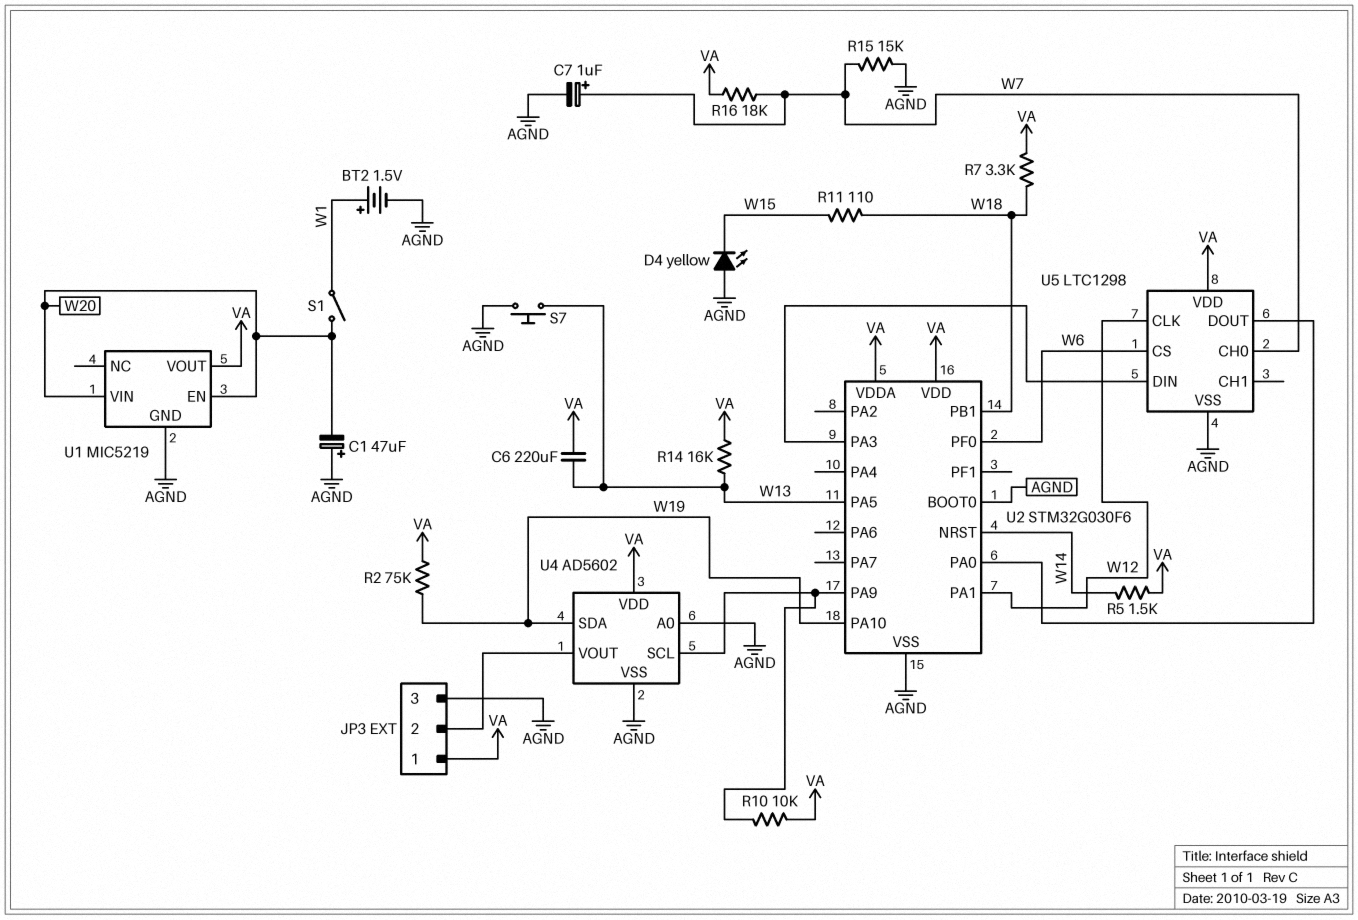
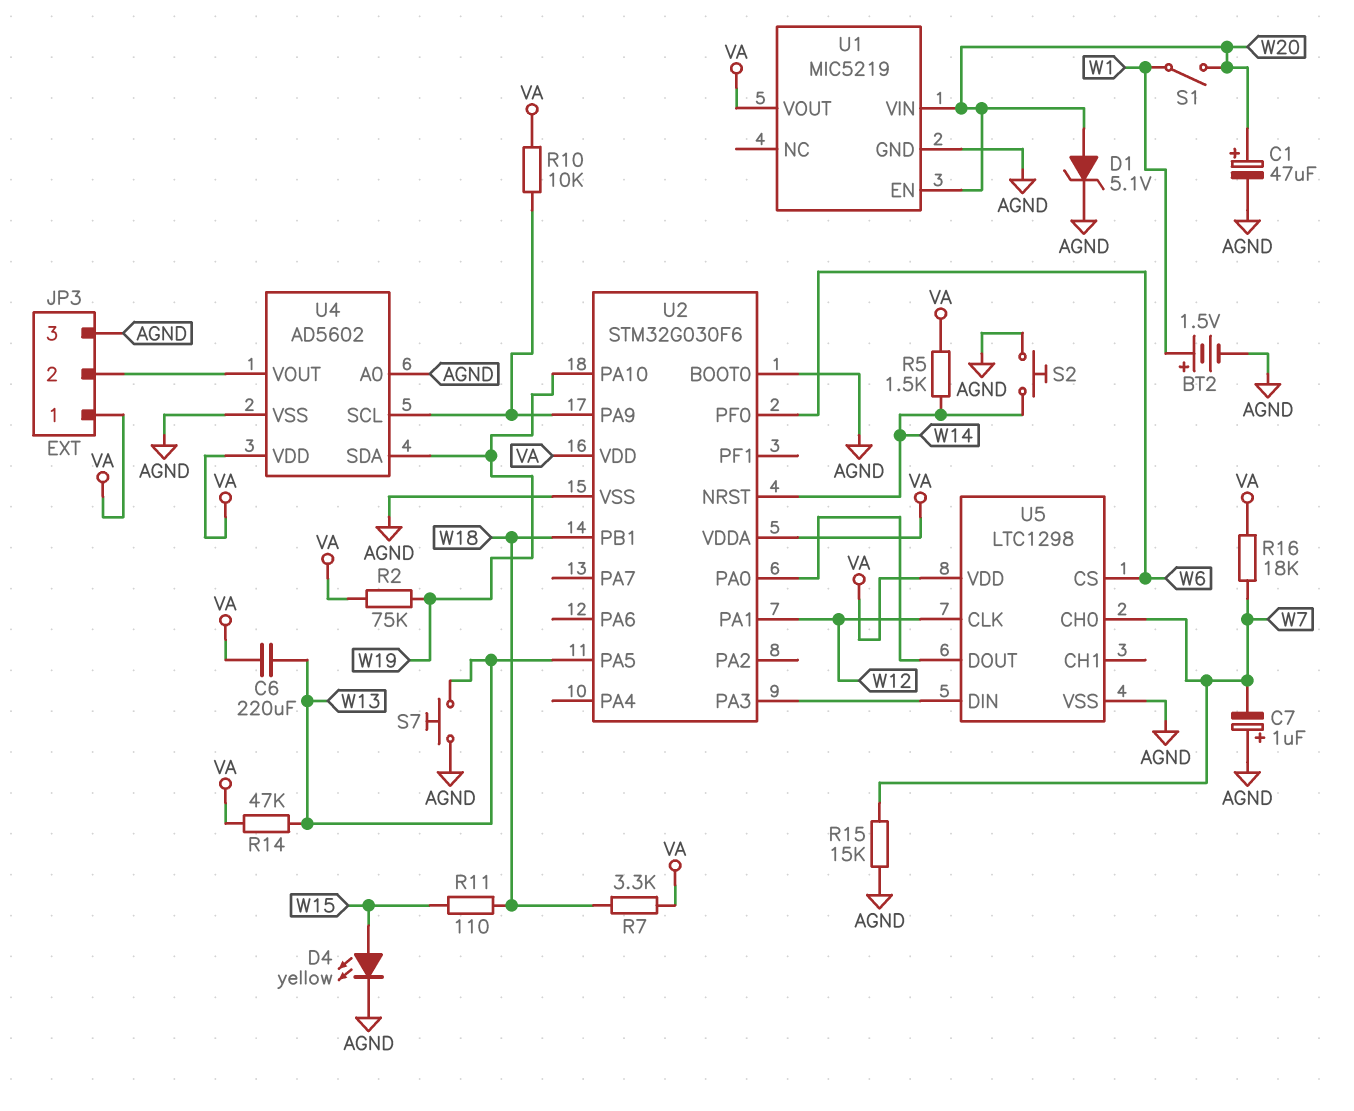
C1: 47uF (plus AGND, minus W20) -> 47uF (plus W20, minus AGND)
C7: 1uF (plus W7, minus AGND) -> 1uF (plus AGND, minus W7)
D1: none -> zener 5.1V (A W20, K AGND)
D4: LED yellow (A AGND, K W15) -> LED yellow (A W15, K AGND)
R14: 16k (VA, W13) -> 47k (VA, W13)
S2: none -> button (AGND, W14)

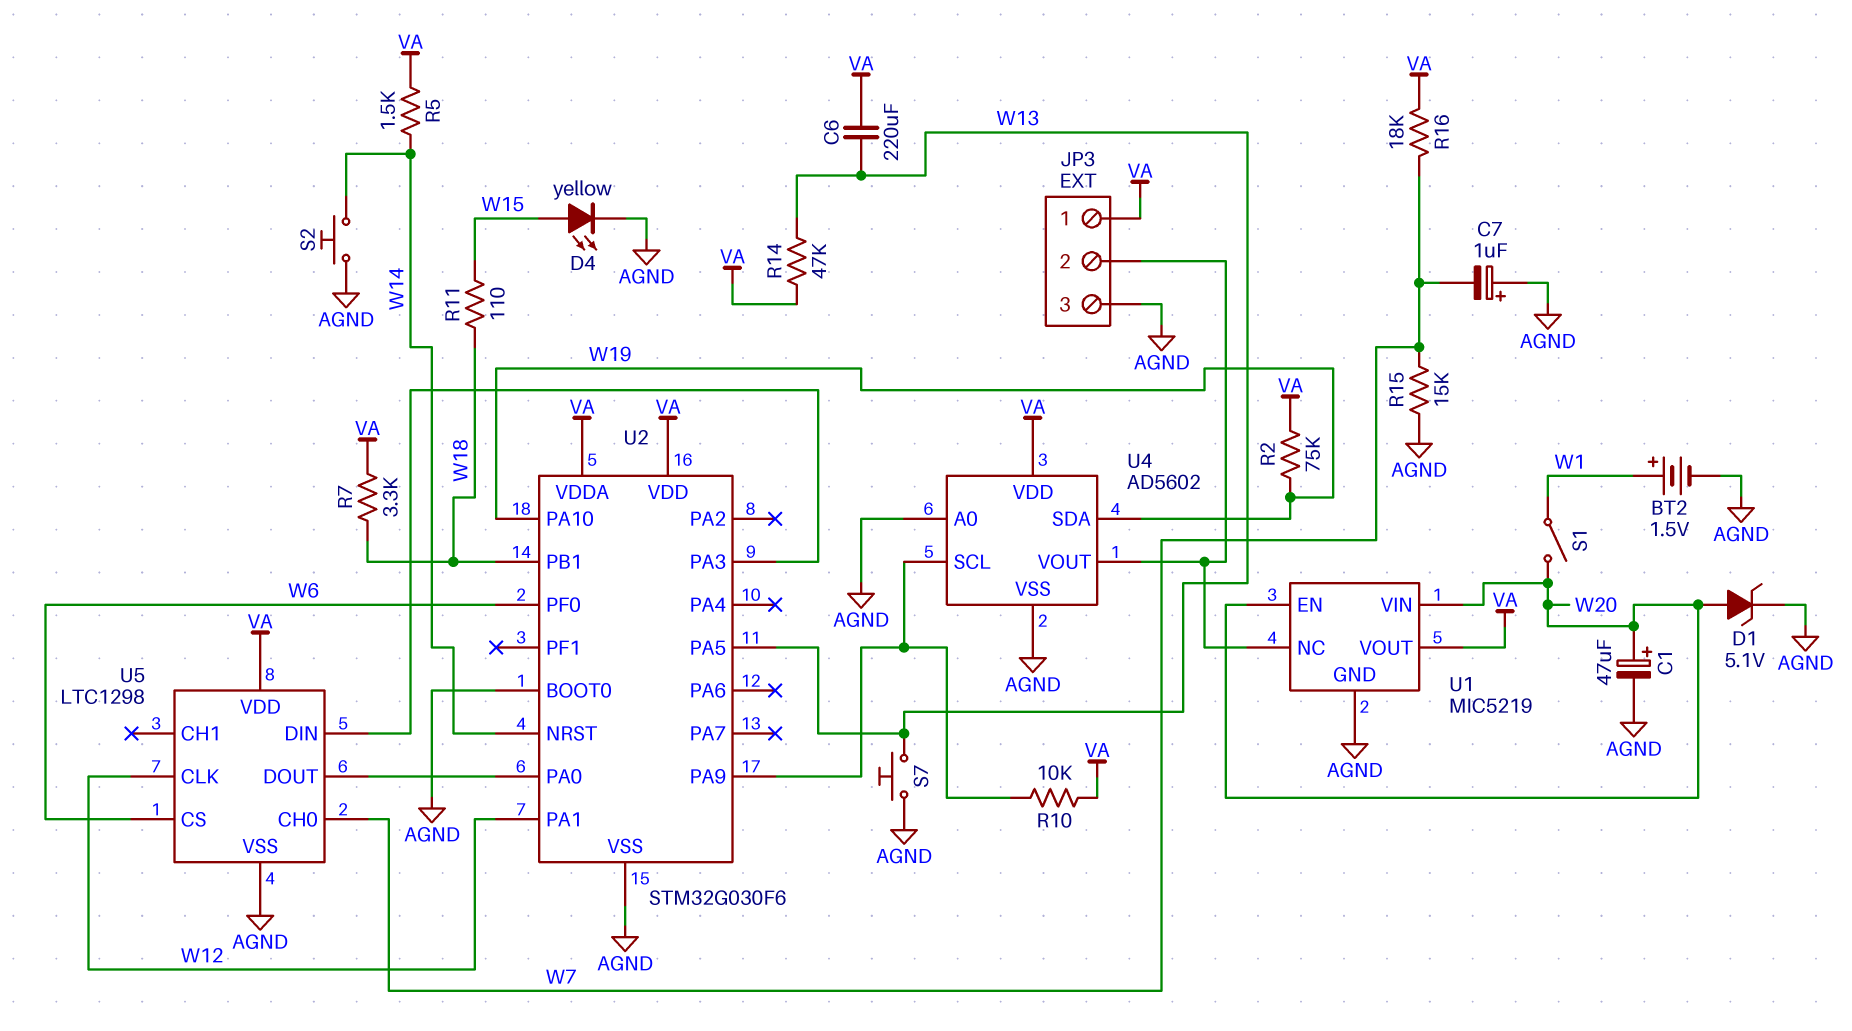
U1 pin NC: none -> JP3/2

